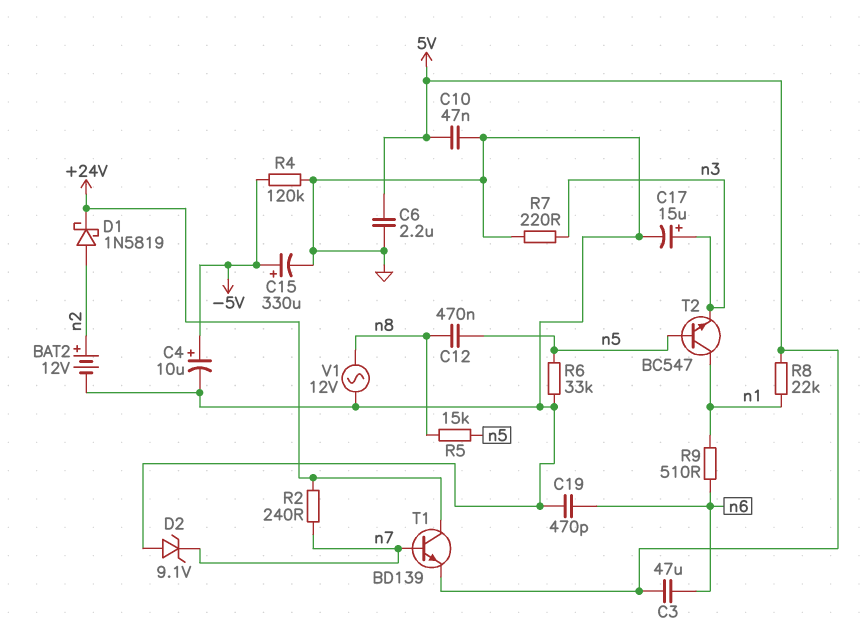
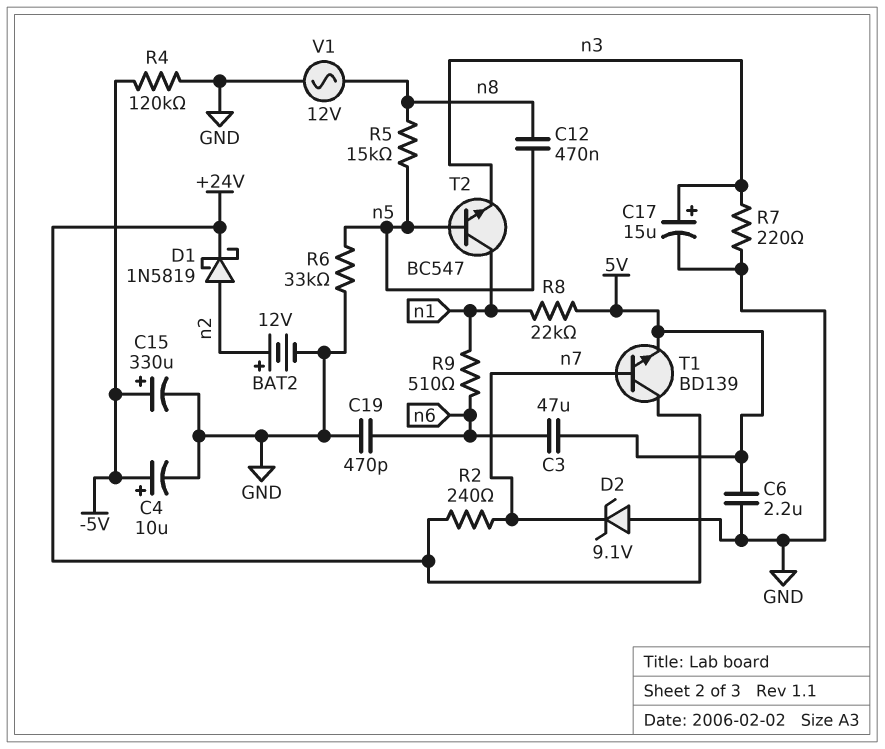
C10: 47nF (5V, GND) -> none

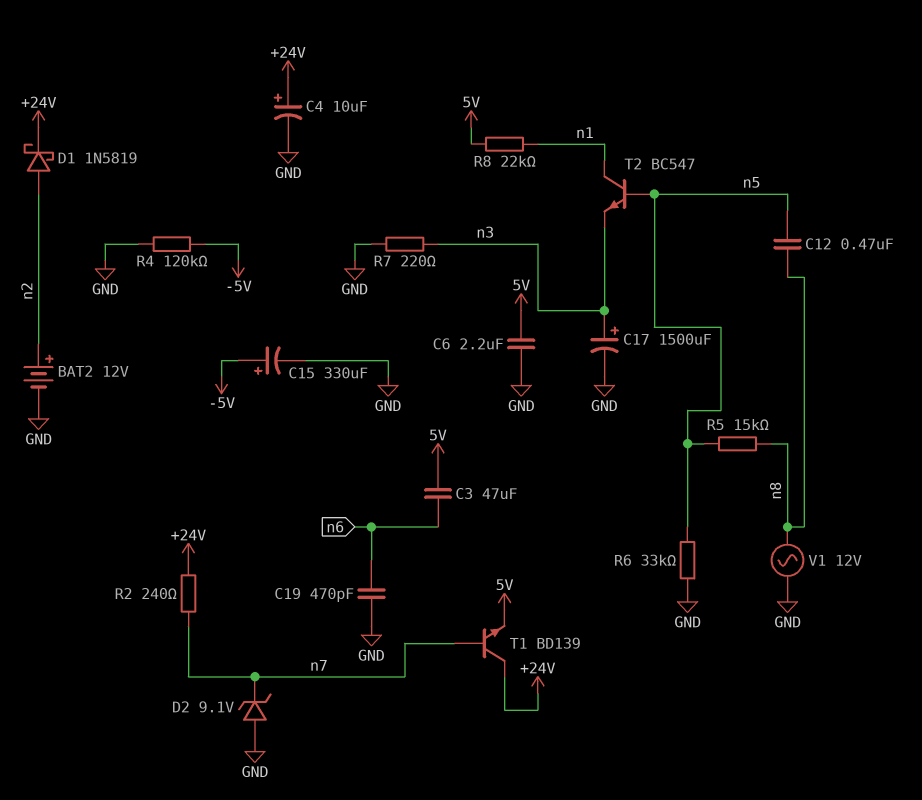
C4: 10uF (plus -5V, minus GND) -> 10uF (plus +24V, minus GND)
C17: 15uF (plus n3, minus GND) -> 1500uF (plus n3, minus GND)
R9: 510 (n1, n6) -> none

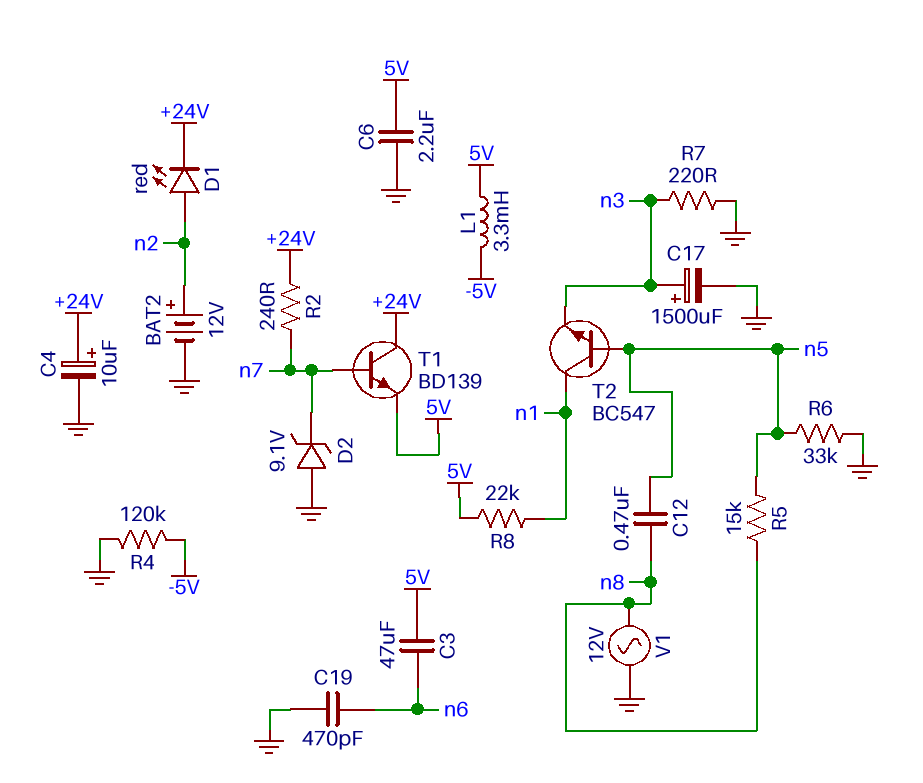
C15: 330uF (plus -5V, minus GND) -> none
D1: schottky 1N5819 (A n2, K +24V) -> LED red (A n2, K +24V)
L1: none -> 3.3mH (-5V, 5V)

